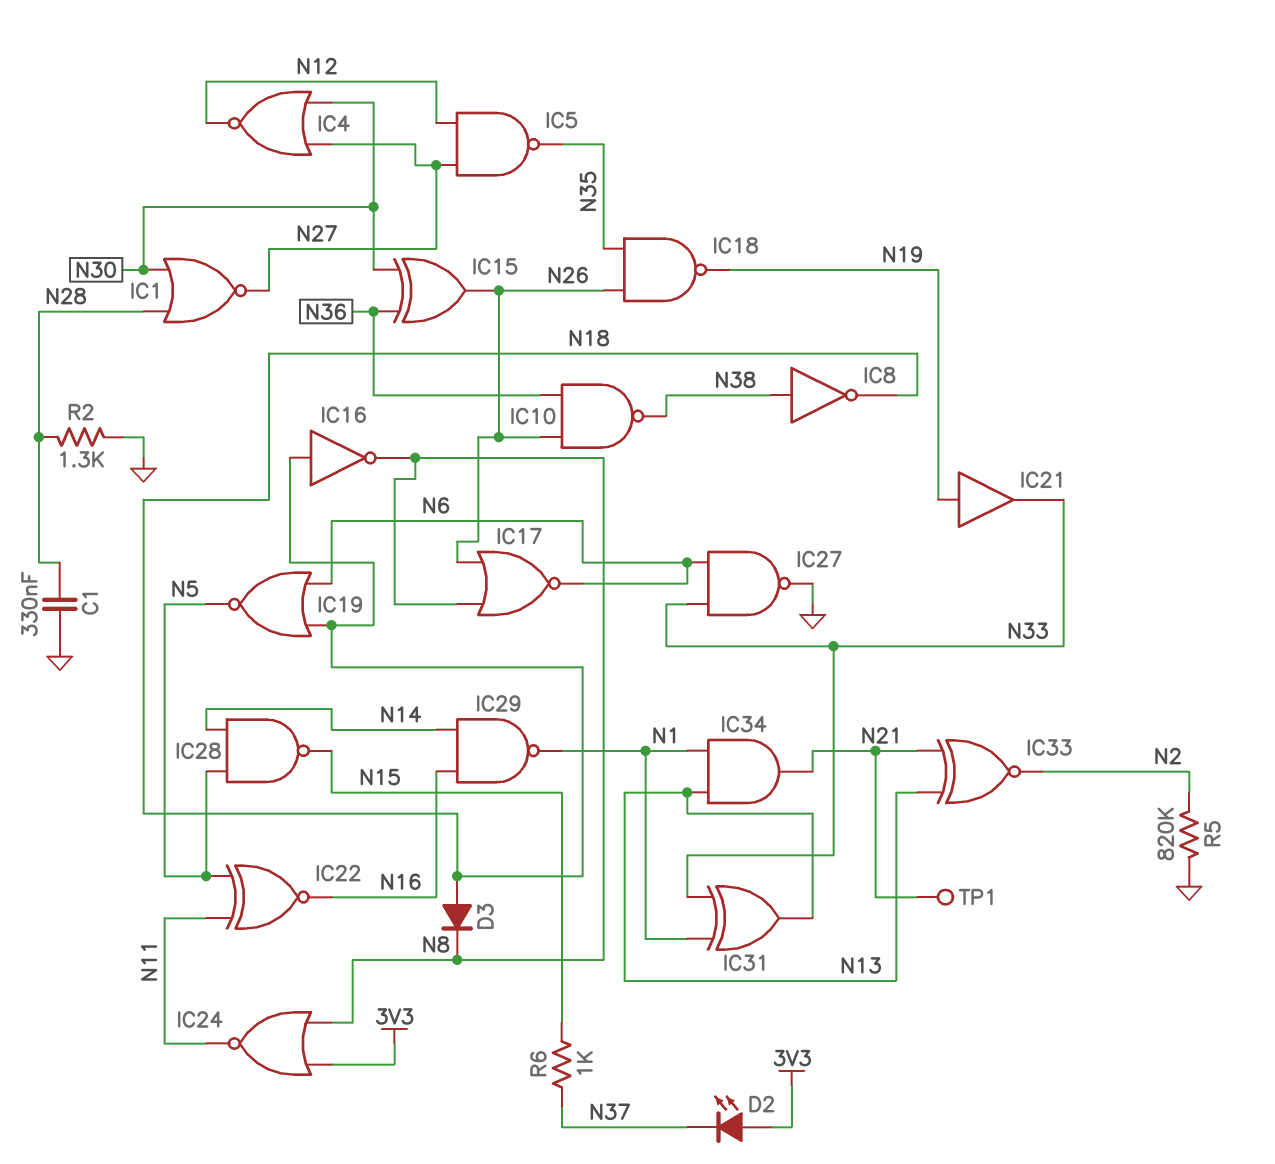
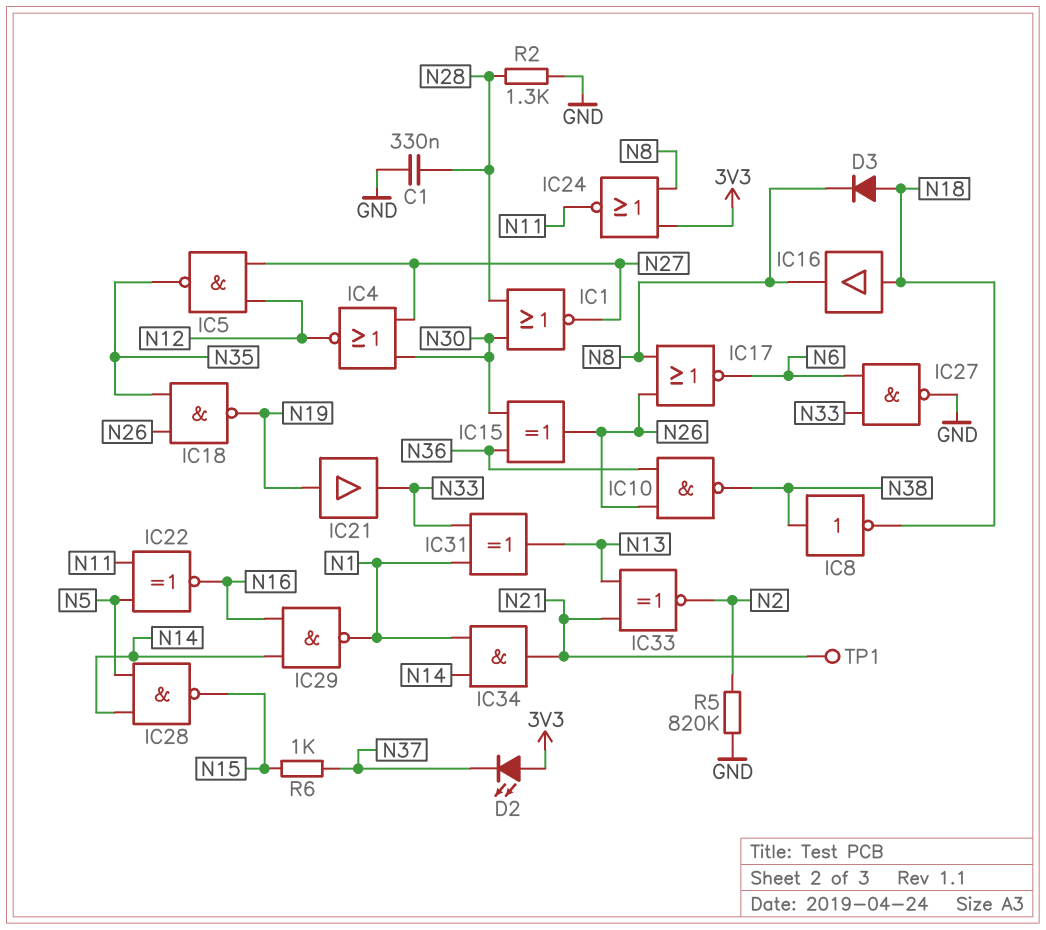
IC16: NOT (in N18, out N8) -> buffer (in N18, out N8)
IC19: NOR (in N6, in N18, out N5) -> none
IC34: AND (in N1, in N13, out N21) -> AND (in N1, in N14, out N21)

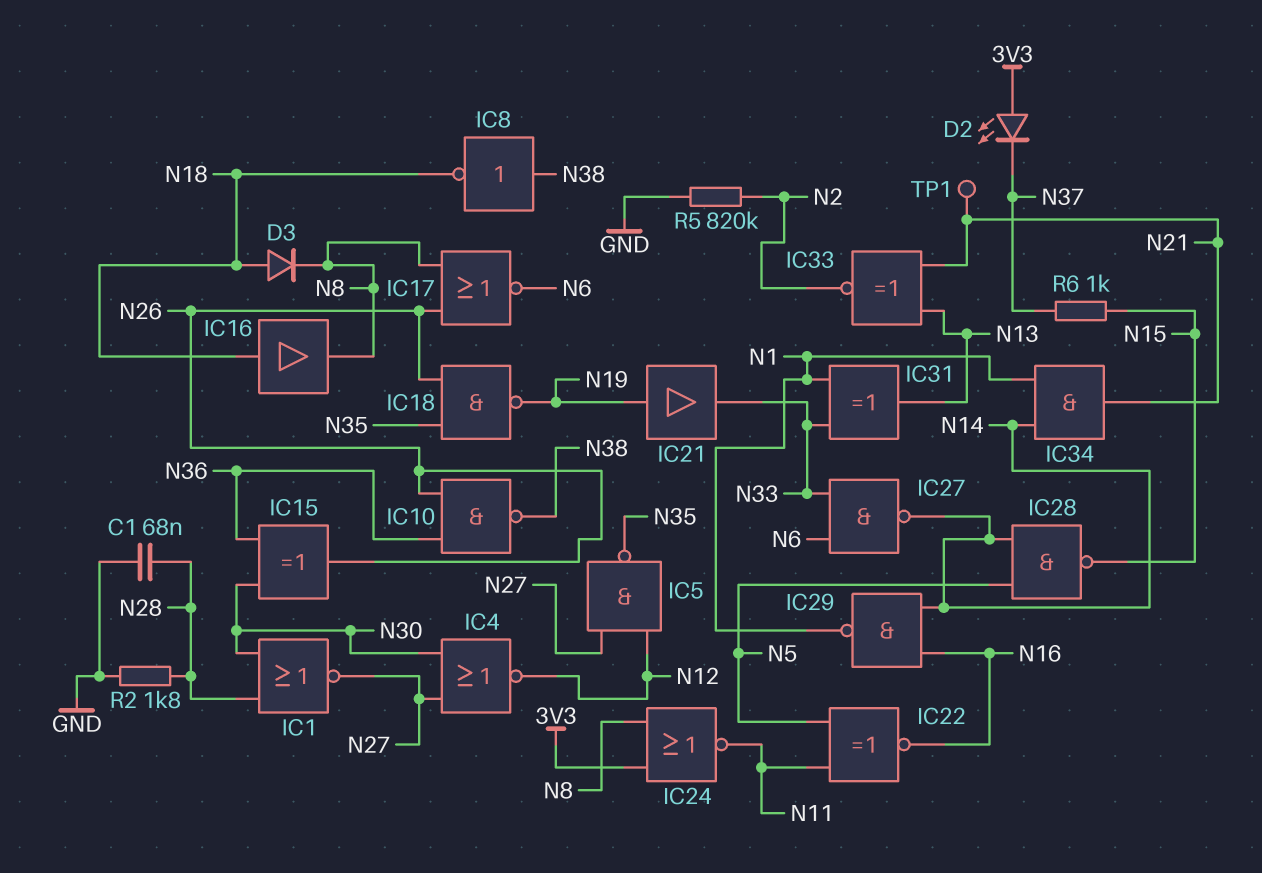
C1: 330nF (GND, N28) -> 68nF (GND, N28)
IC27: NAND (in N6, in N33, out GND) -> NAND (in N6, in N33, out N14)
R2: 1.3k (GND, N28) -> 1.8k (GND, N28)

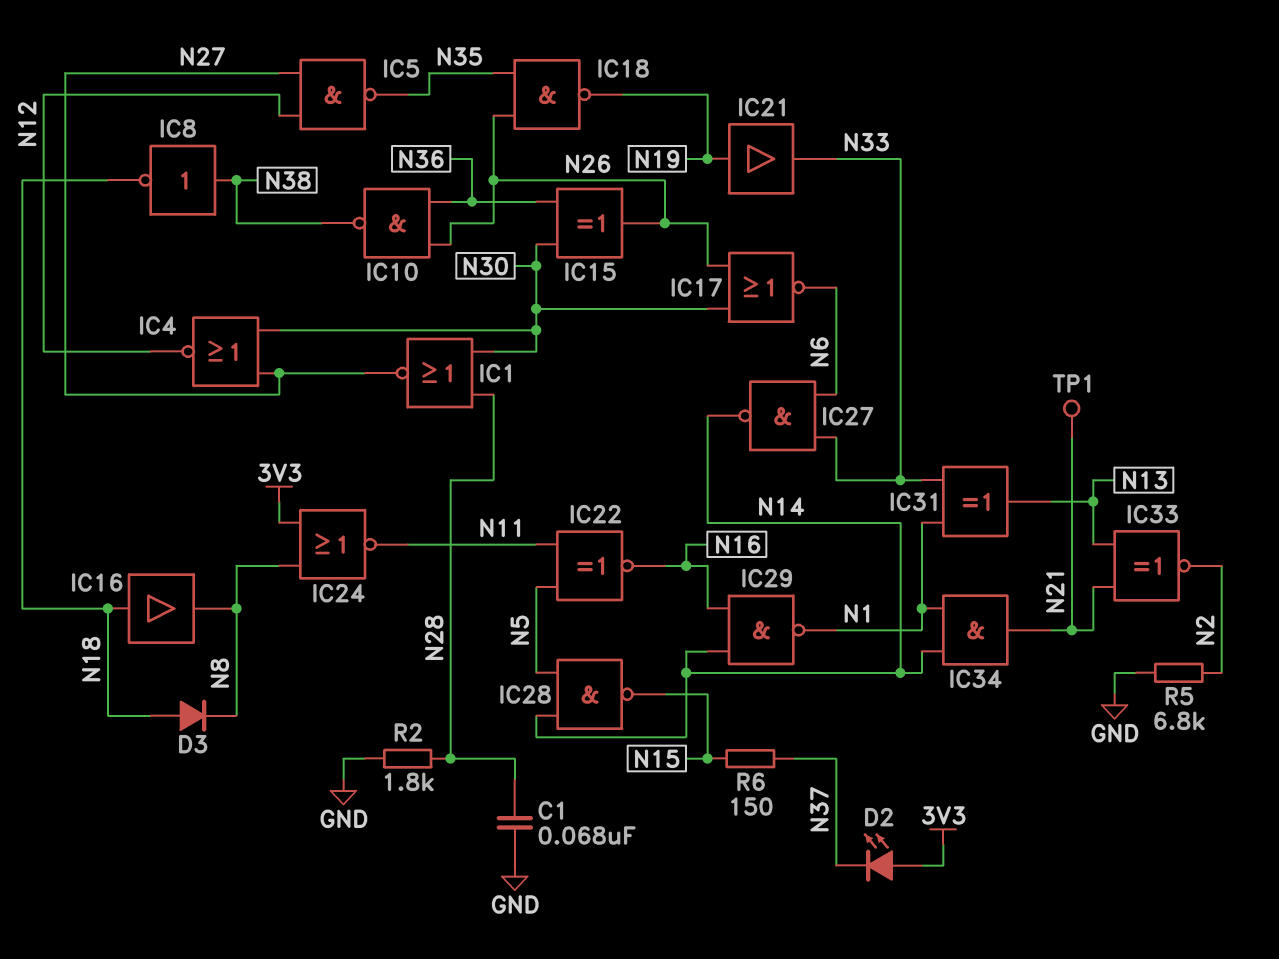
IC17: NOR (in N8, in N26, out N6) -> NOR (in N26, in N30, out N6)
R5: 820k (GND, N2) -> 6.8k (GND, N2)
R6: 1k (N15, N37) -> 150 (N15, N37)

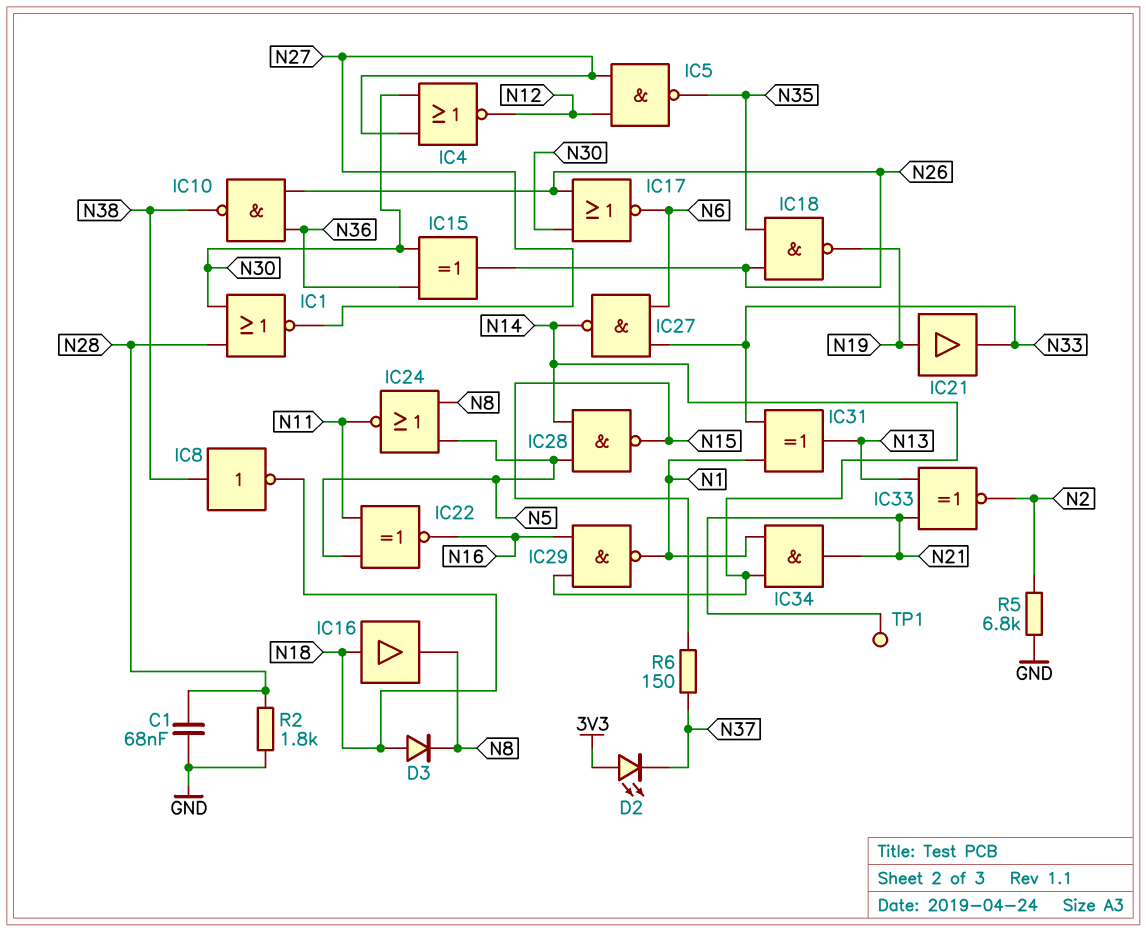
IC24: NOR (in 3V3, in N8, out N11) -> NOR (in N5, in N8, out N11)

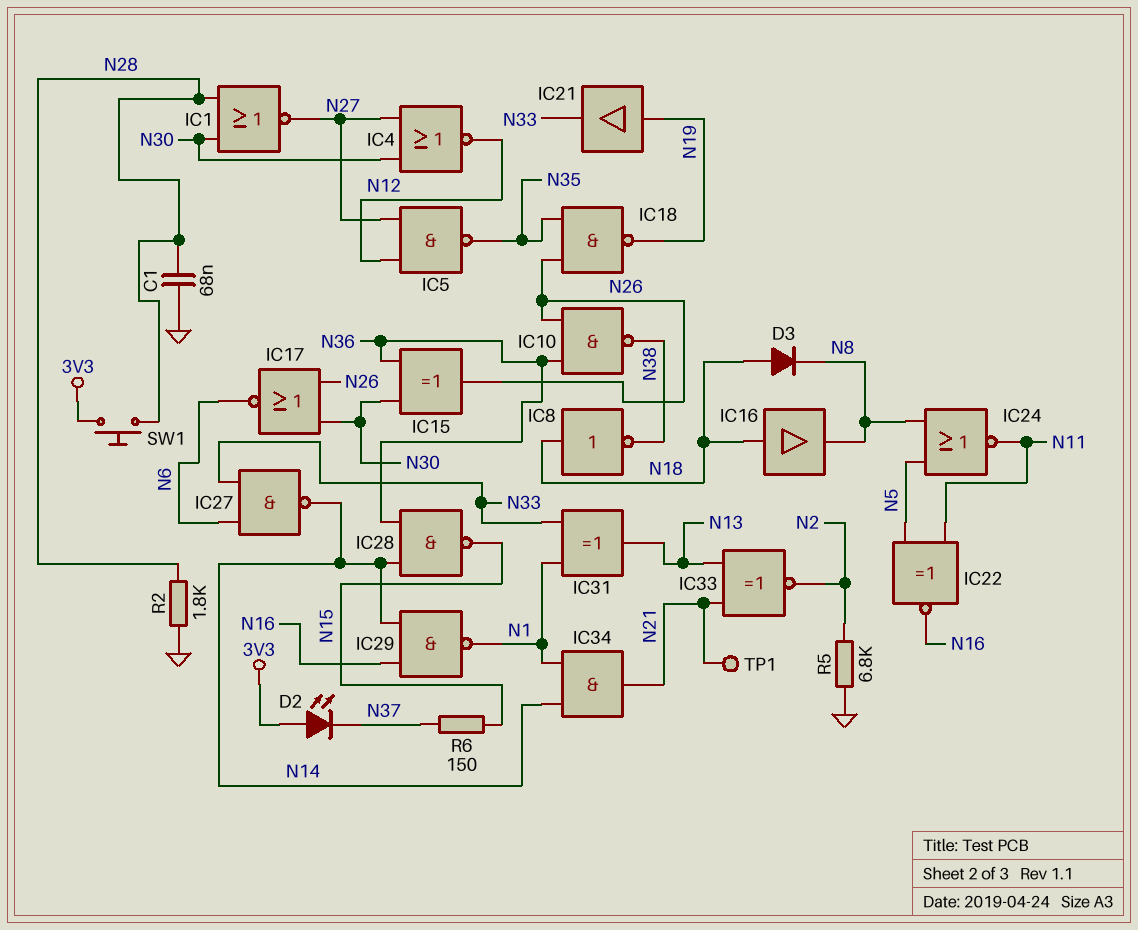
IC8: NOT (in N38, out N18) -> NOT (in N18, out N38)
IC28: NAND (in N5, in N14, out N15) -> NAND (in N14, in N36, out N15)
SW1: none -> button (3V3, N28)

